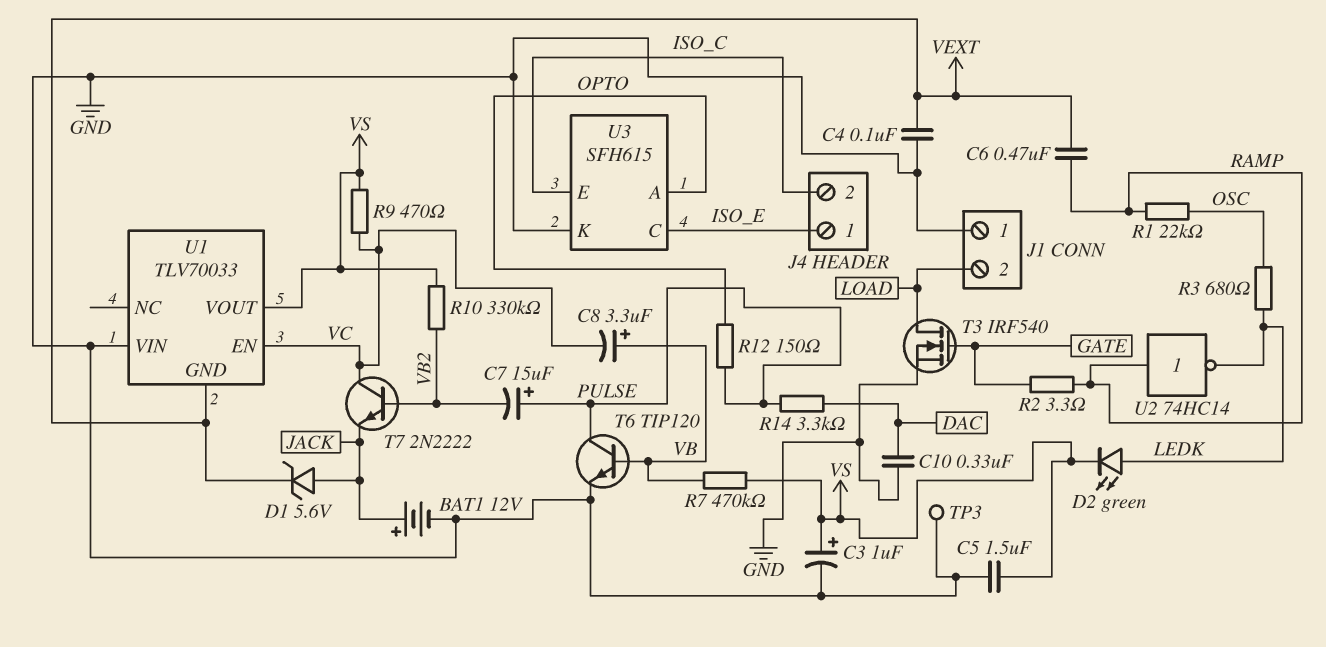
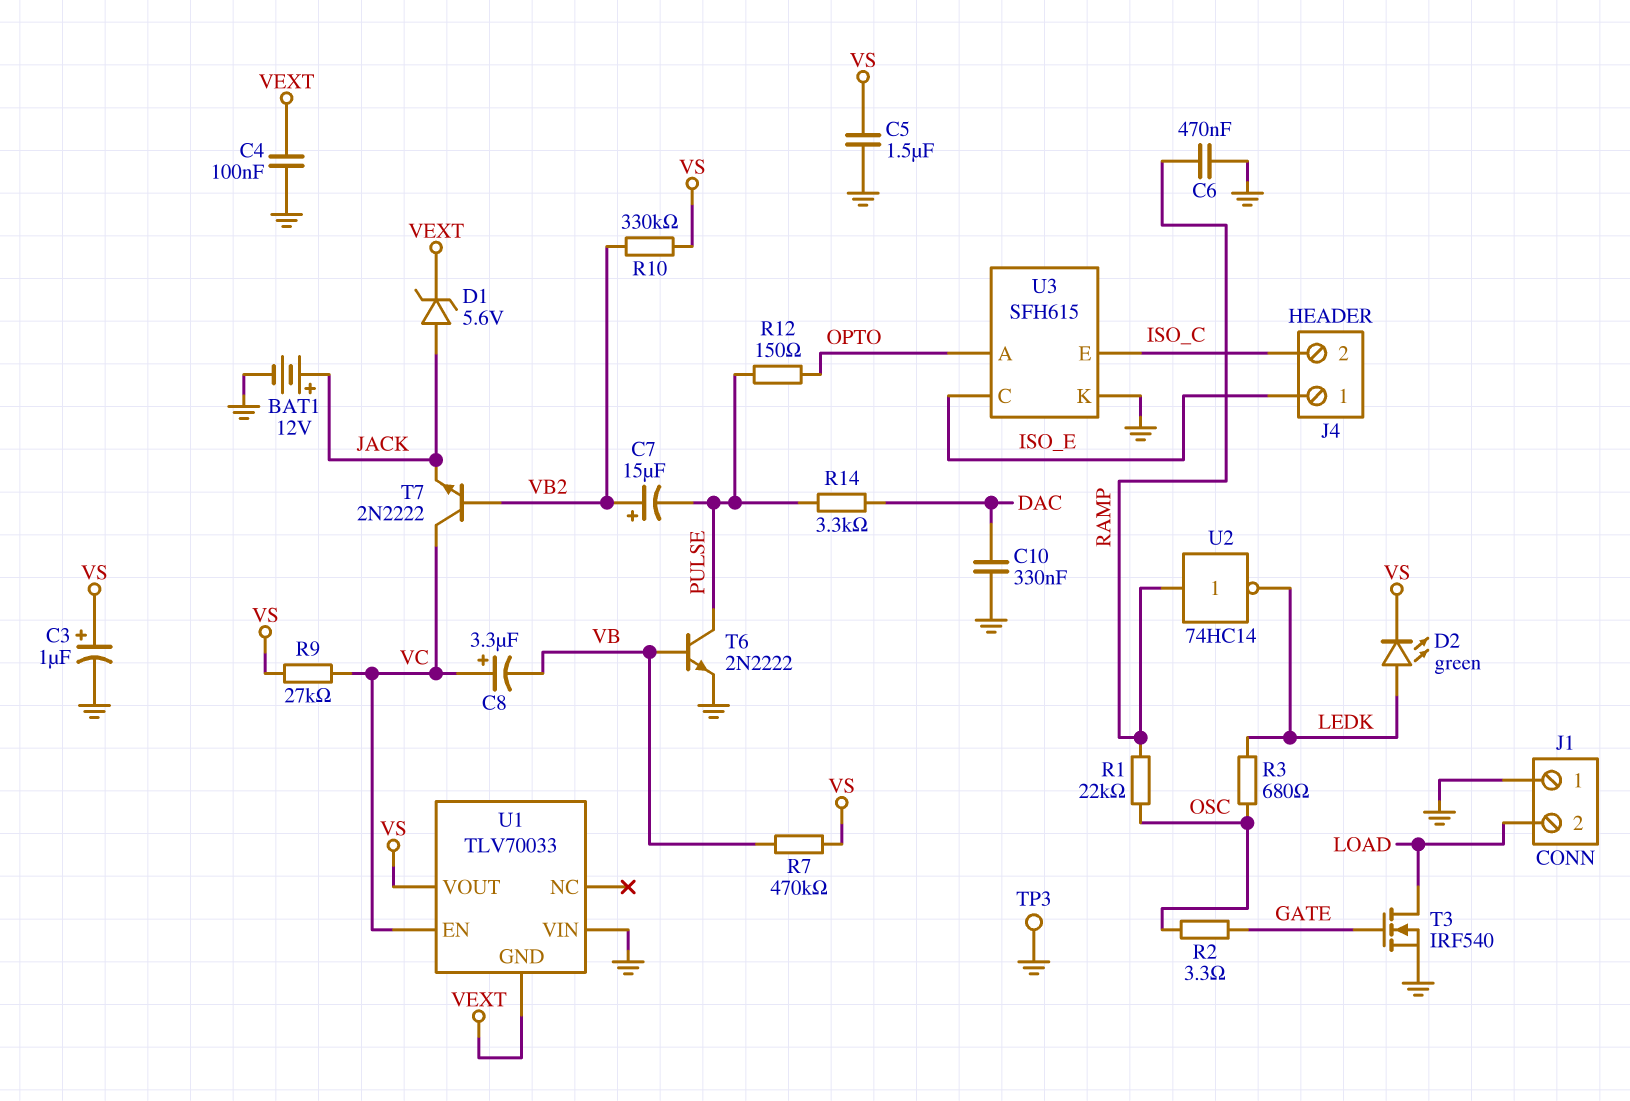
C6: 470nF (RAMP, VEXT) -> 470nF (GND, RAMP)
C7: 15uF (plus PULSE, minus VB2) -> 15uF (plus VB2, minus PULSE)
C8: 3.3uF (plus VB, minus VC) -> 3.3uF (plus VC, minus VB)
R2: 3.3 (GATE, RAMP) -> 3.3 (GATE, OSC)
R9: 470 (VC, VS) -> 27k (VC, VS)
T6: NPN TIP120 (B VB, C PULSE, E GND) -> NPN 2N2222 (B VB, C PULSE, E GND)

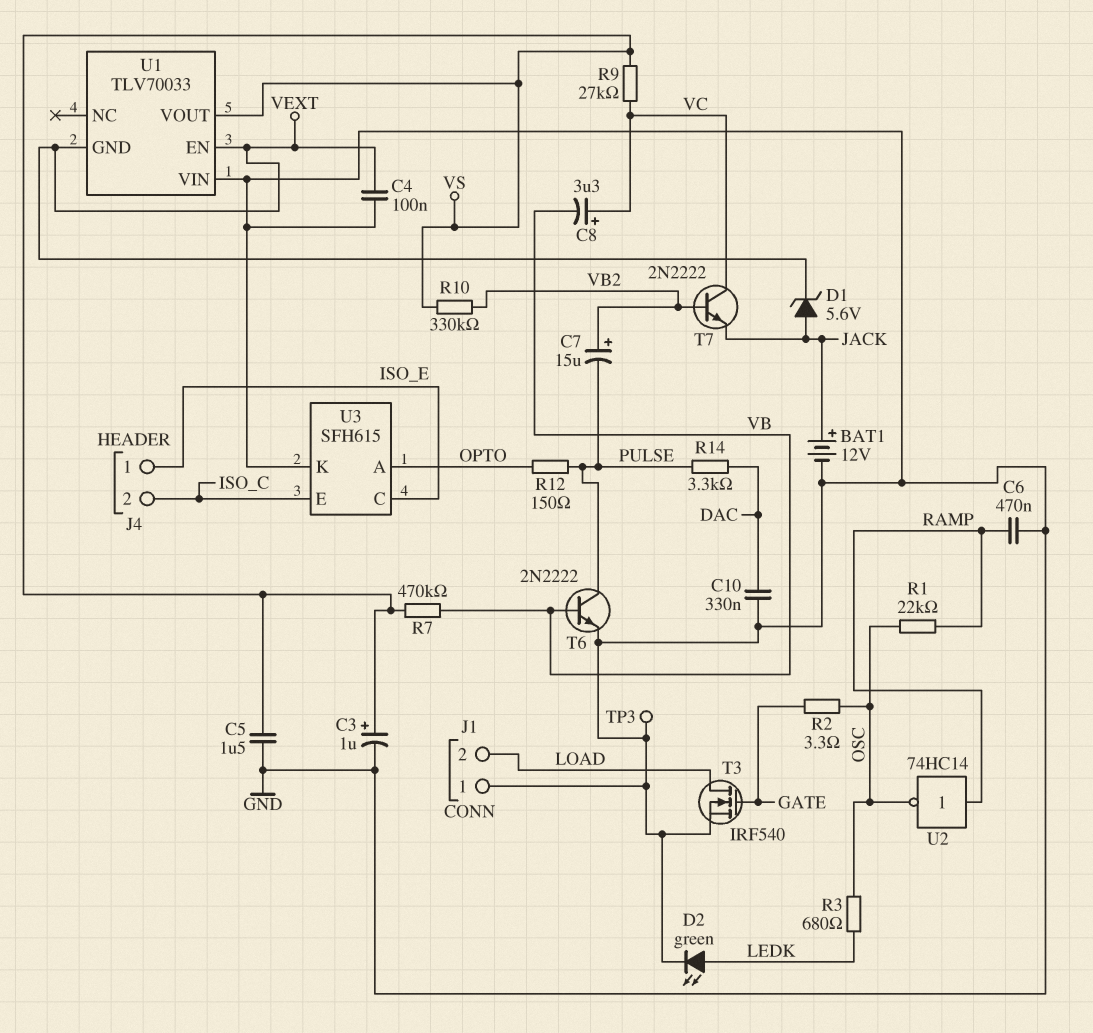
D2: LED green (A LEDK, K VS) -> LED green (A LEDK, K GND)
U1 pin EN: VC -> VEXT
U2: NOT 74HC14 (in RAMP, out LEDK) -> NOT 74HC14 (in RAMP, out OSC)

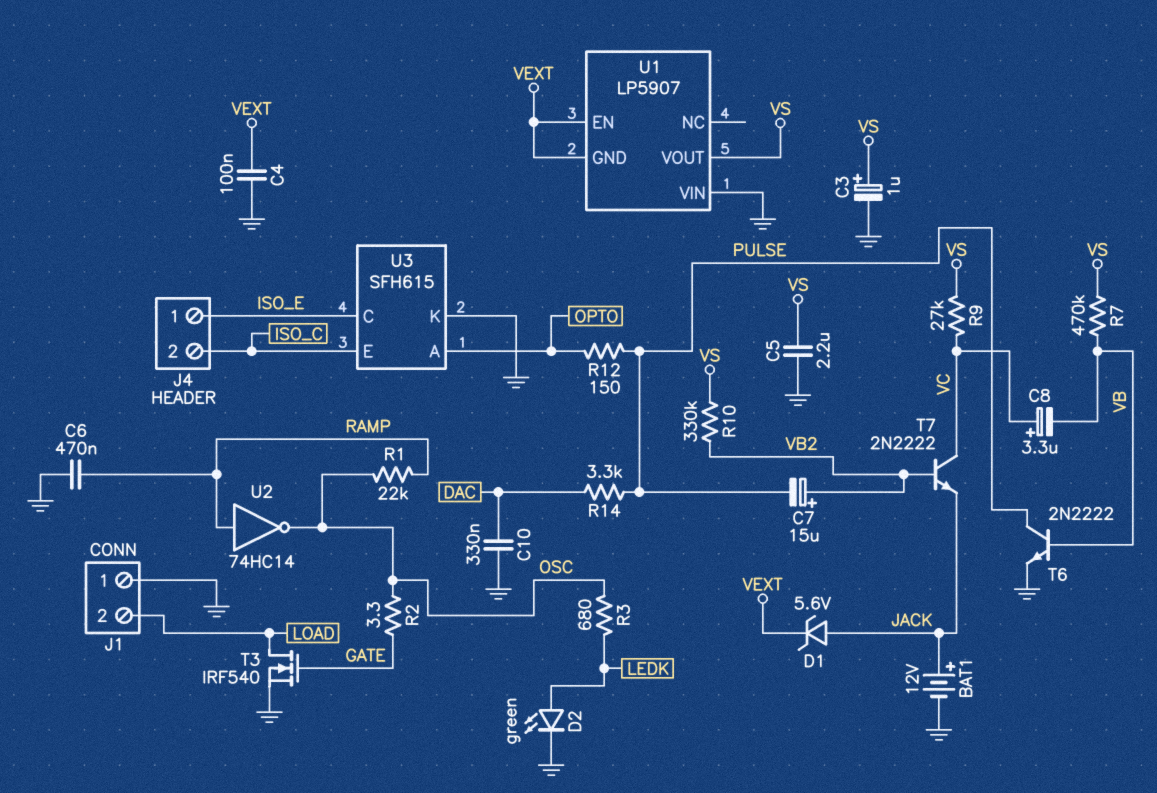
C5: 1.5uF (GND, VS) -> 2.2uF (GND, VS)
TP3: test point (GND) -> none
U1: TLV70033 -> LP5907

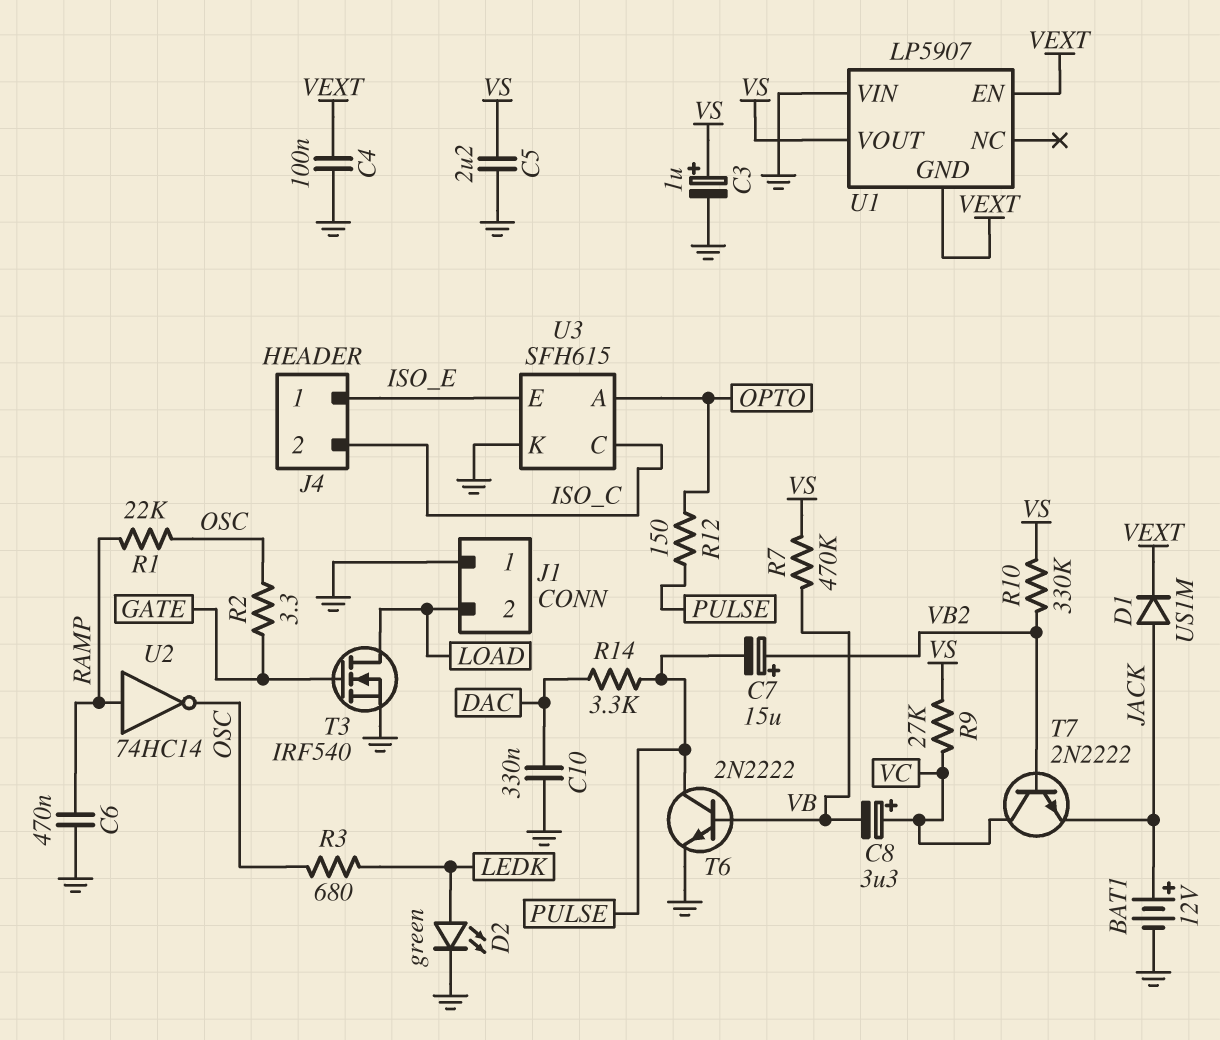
D1: zener 5.6V (A JACK, K VEXT) -> diode US1M (A JACK, K VEXT)
U3 pin C: ISO_E -> ISO_C
U3 pin E: ISO_C -> ISO_E

